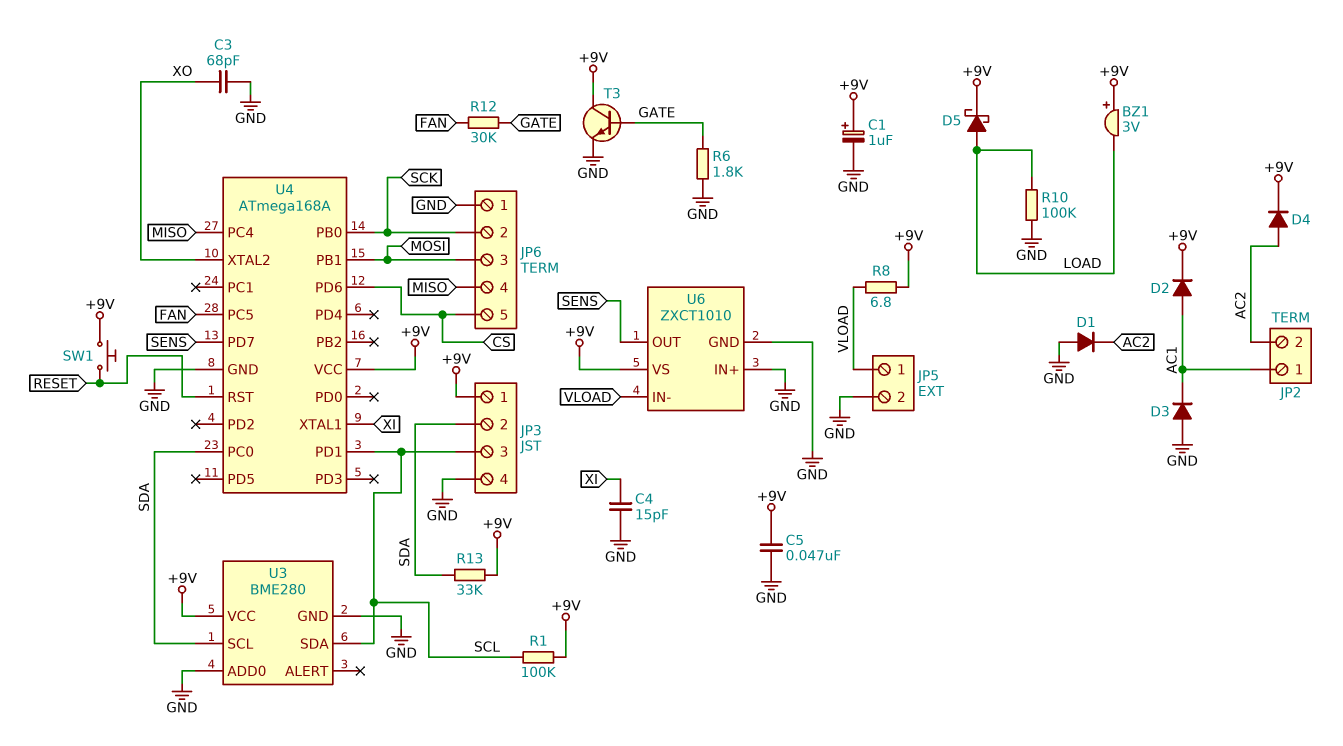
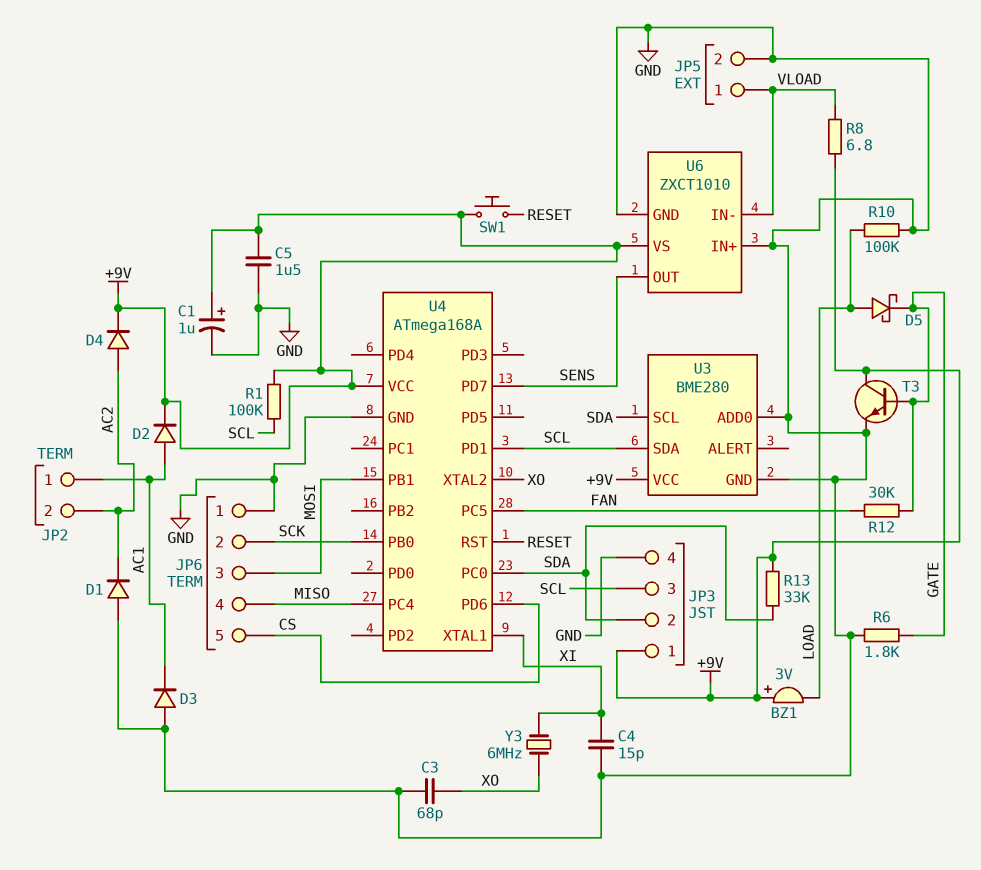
C5: 47nF (+9V, GND) -> 1.5uF (+9V, GND)
D5: schottky (A LOAD, K +9V) -> schottky (A LOAD, K GATE)
Y3: none -> 6MHz (XI, XO)

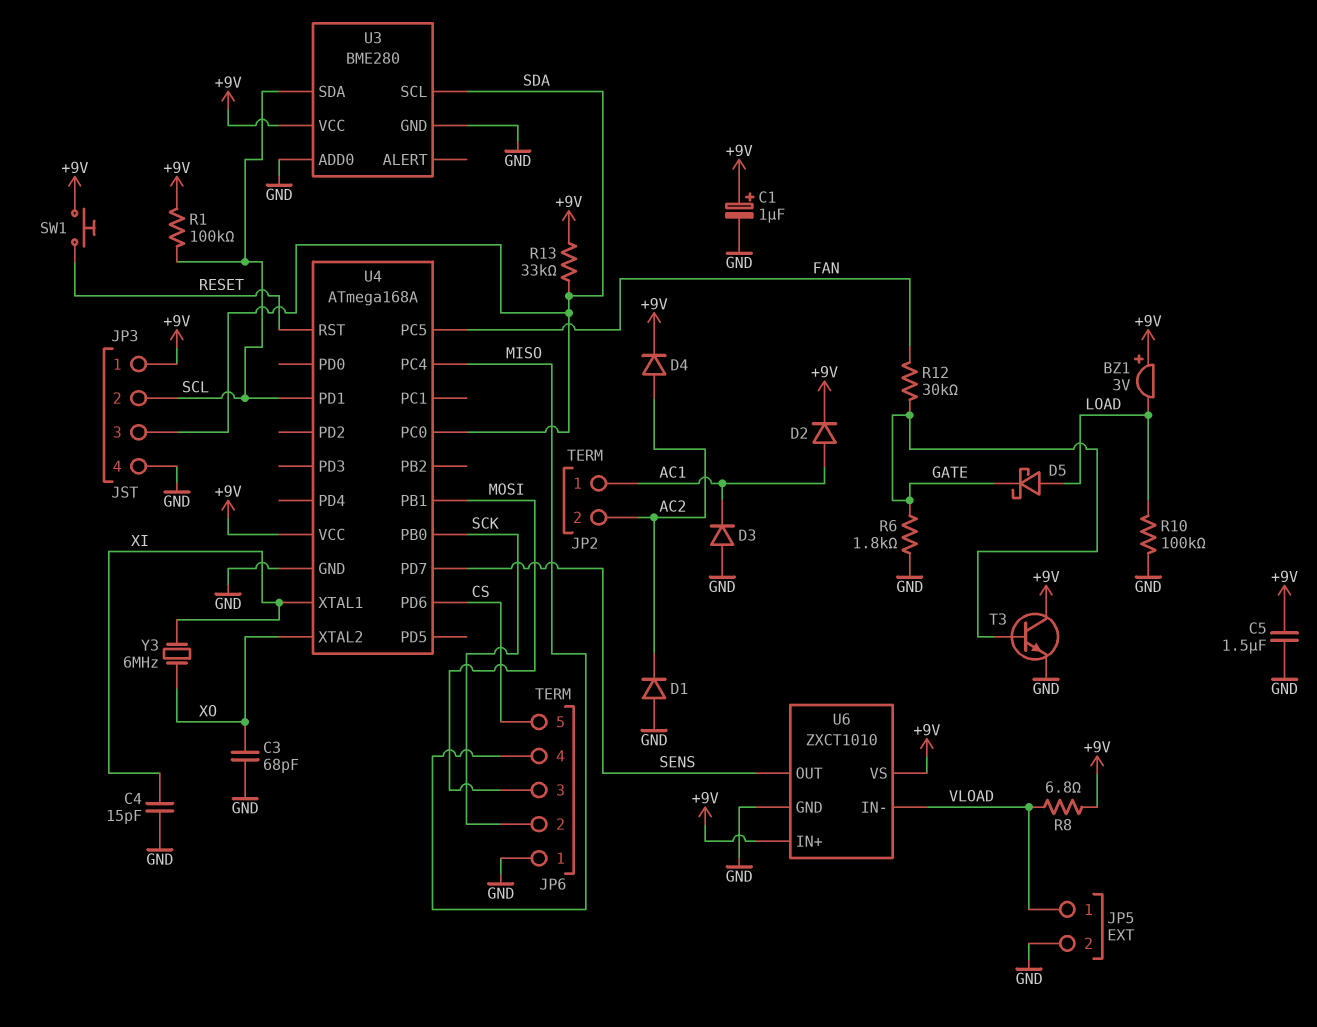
JP3 pin 2: SDA -> SCL
JP3 pin 3: SCL -> SDA
U6 pin IN+: GND -> +9V

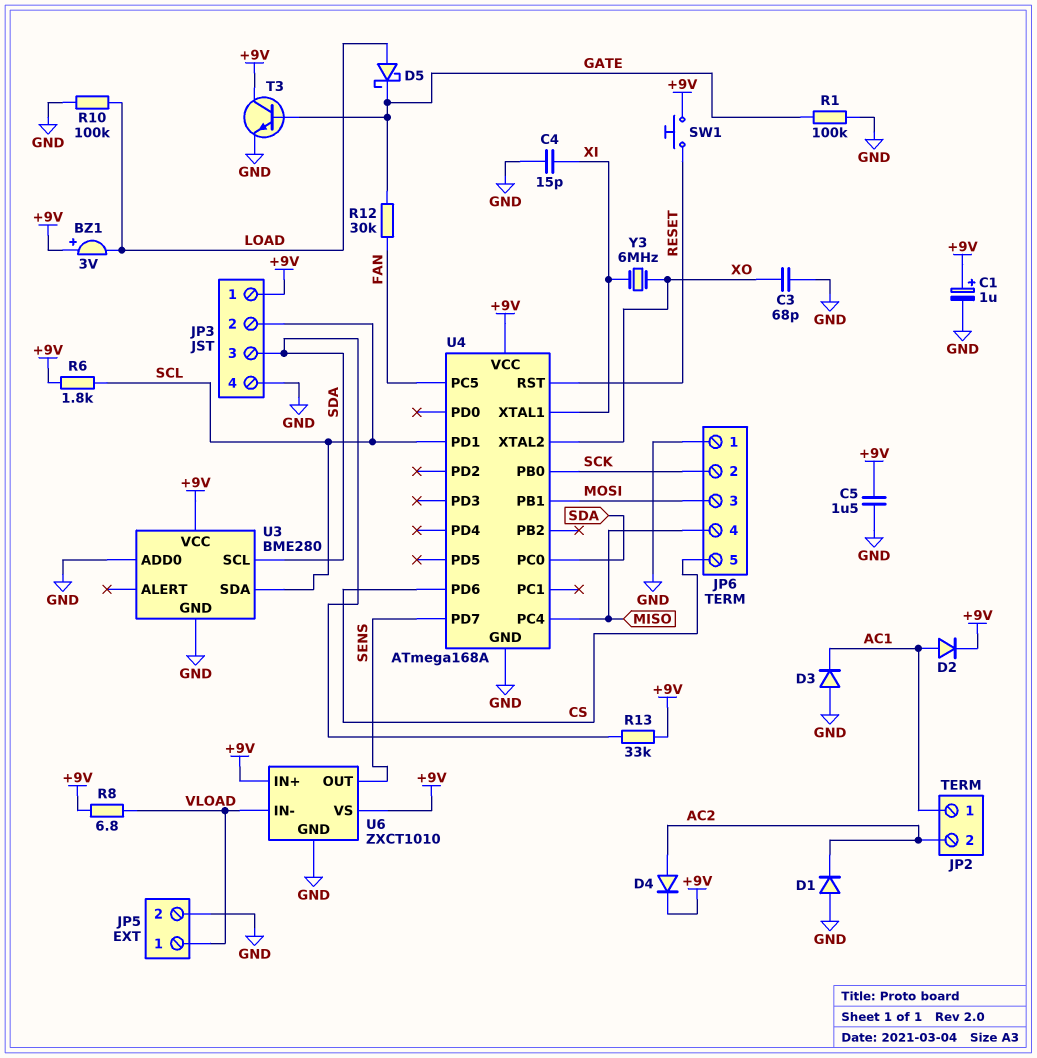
R1: 100k (+9V, SCL) -> 100k (GATE, GND)
R6: 1.8k (GATE, GND) -> 1.8k (+9V, SCL)

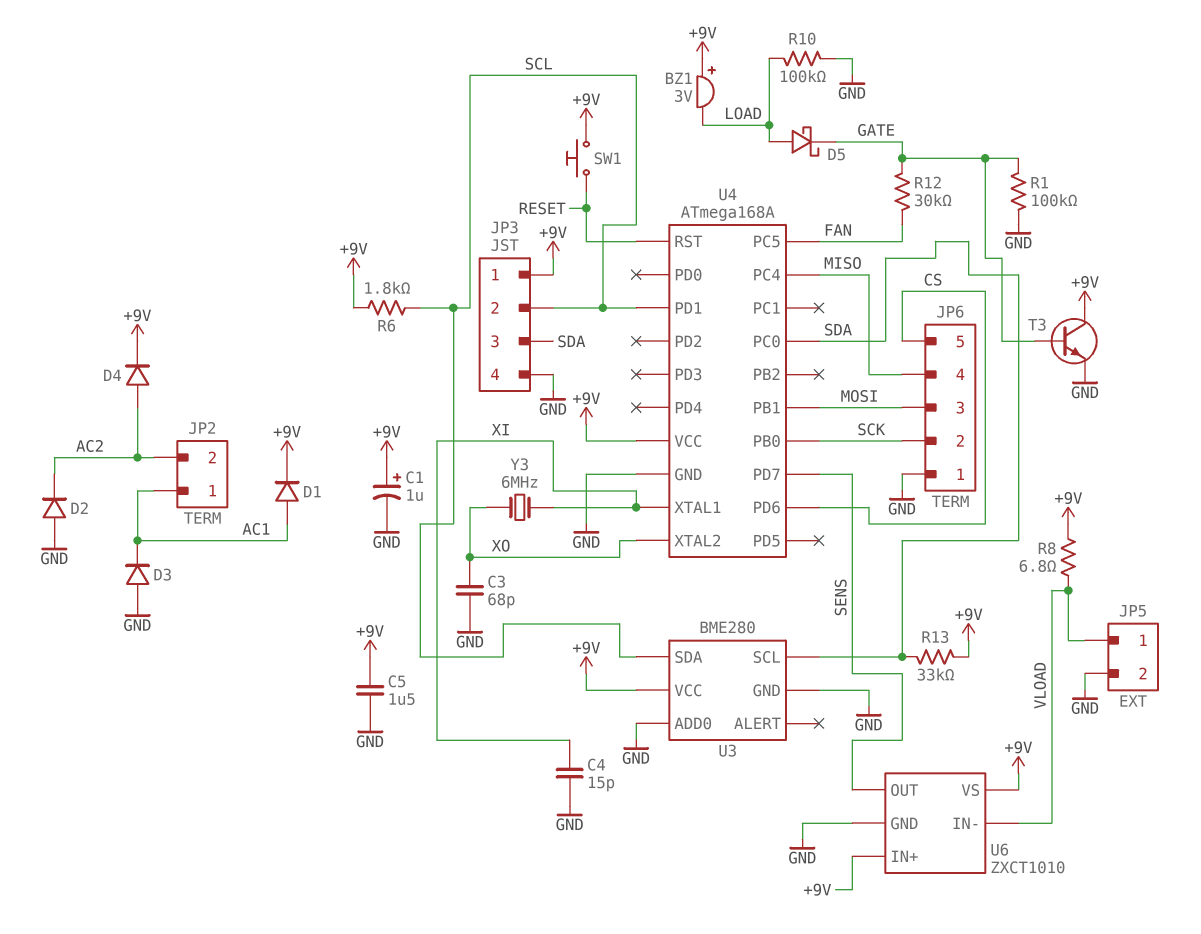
D1: diode (A GND, K AC2) -> diode (A AC1, K +9V)
D2: diode (A AC1, K +9V) -> diode (A GND, K AC2)

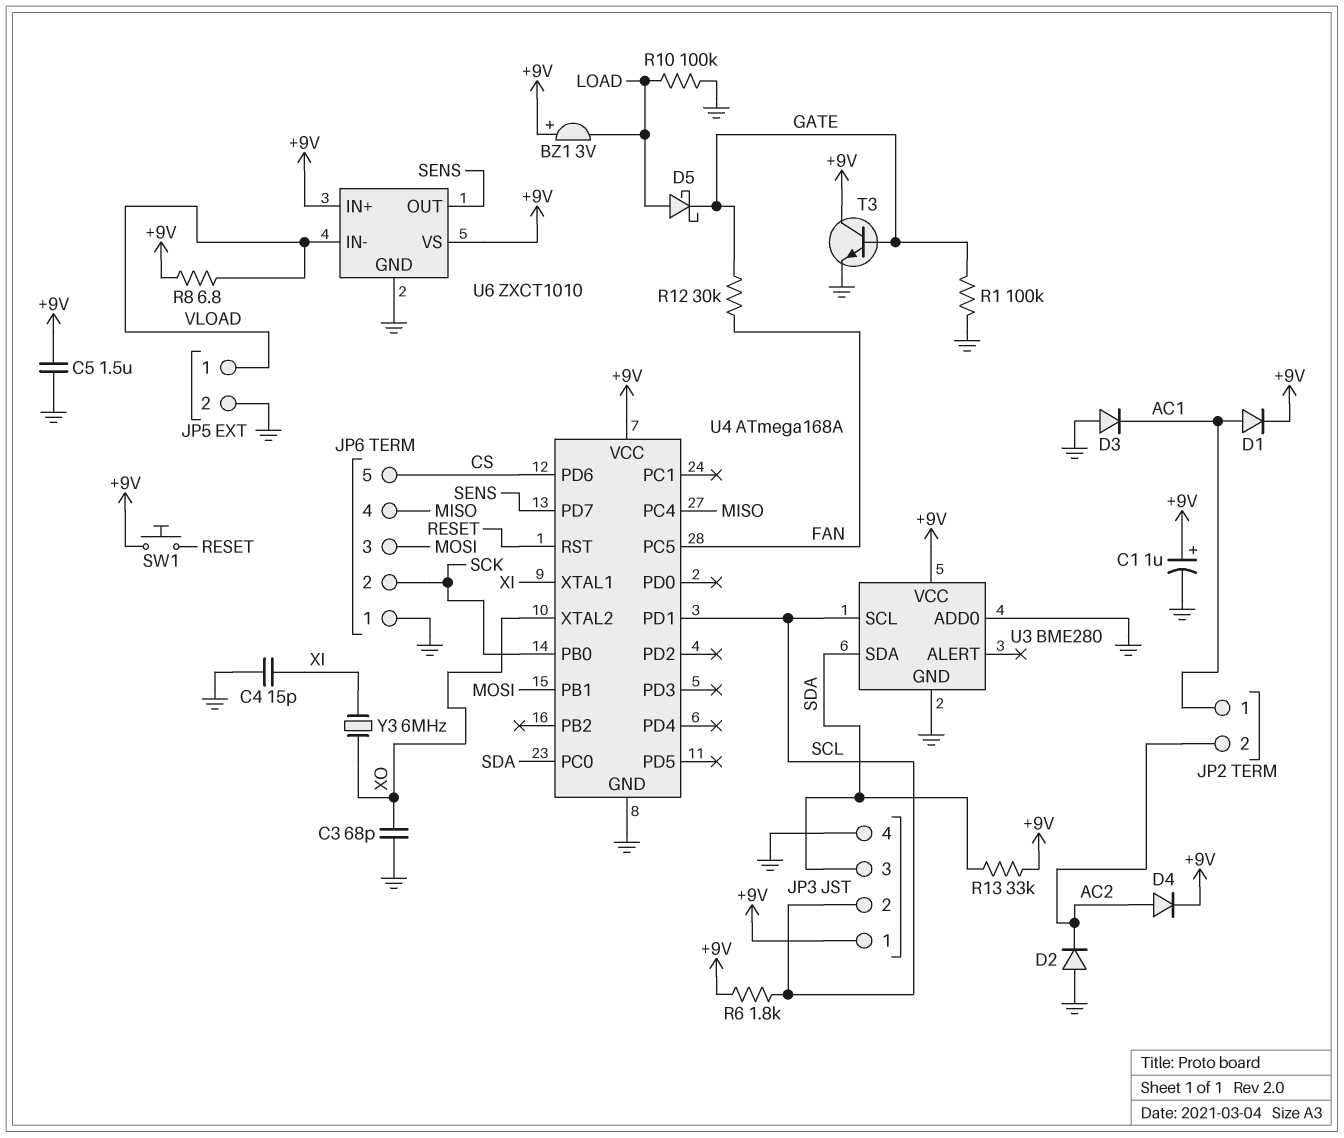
U3 pin SCL: SDA -> SCL
U3 pin SDA: SCL -> SDA

